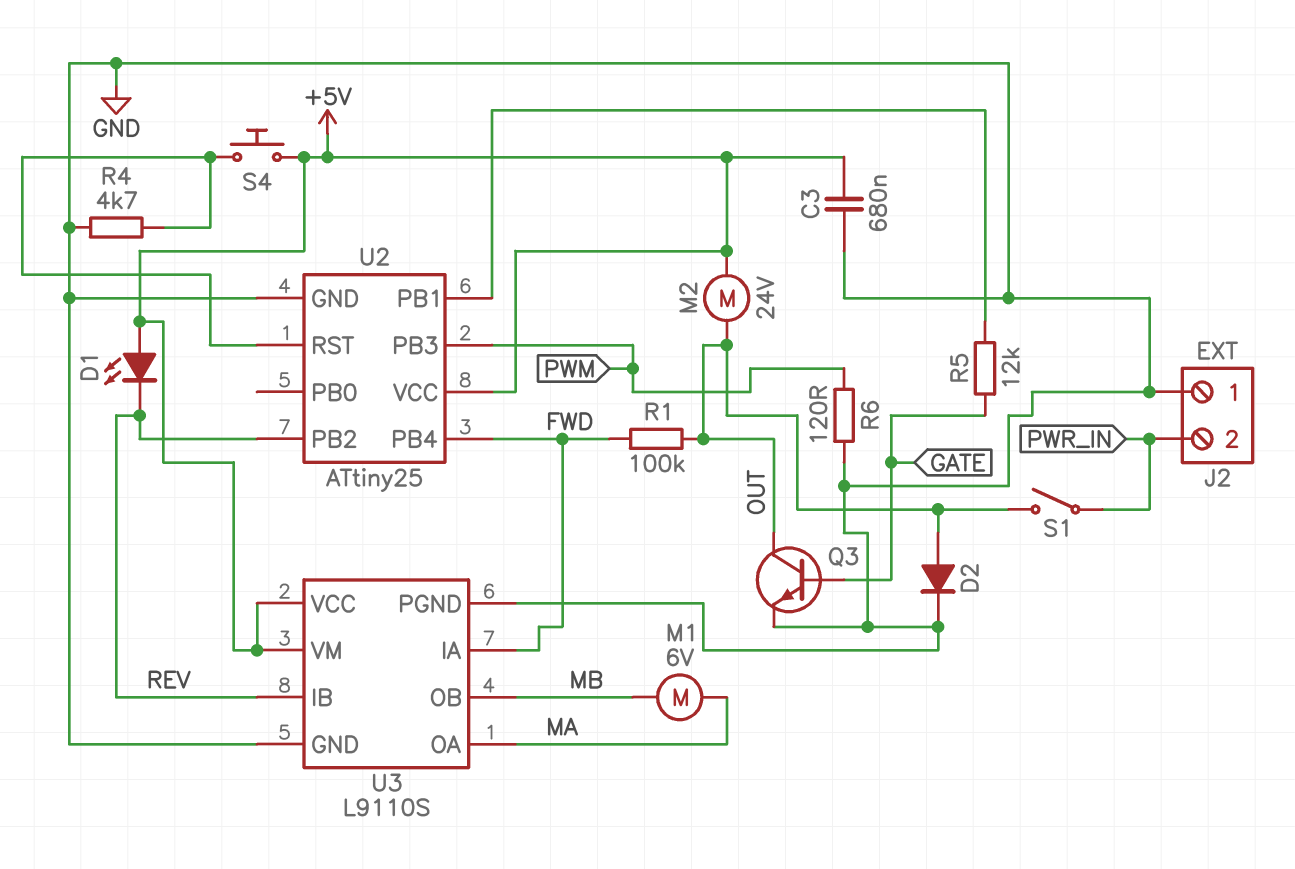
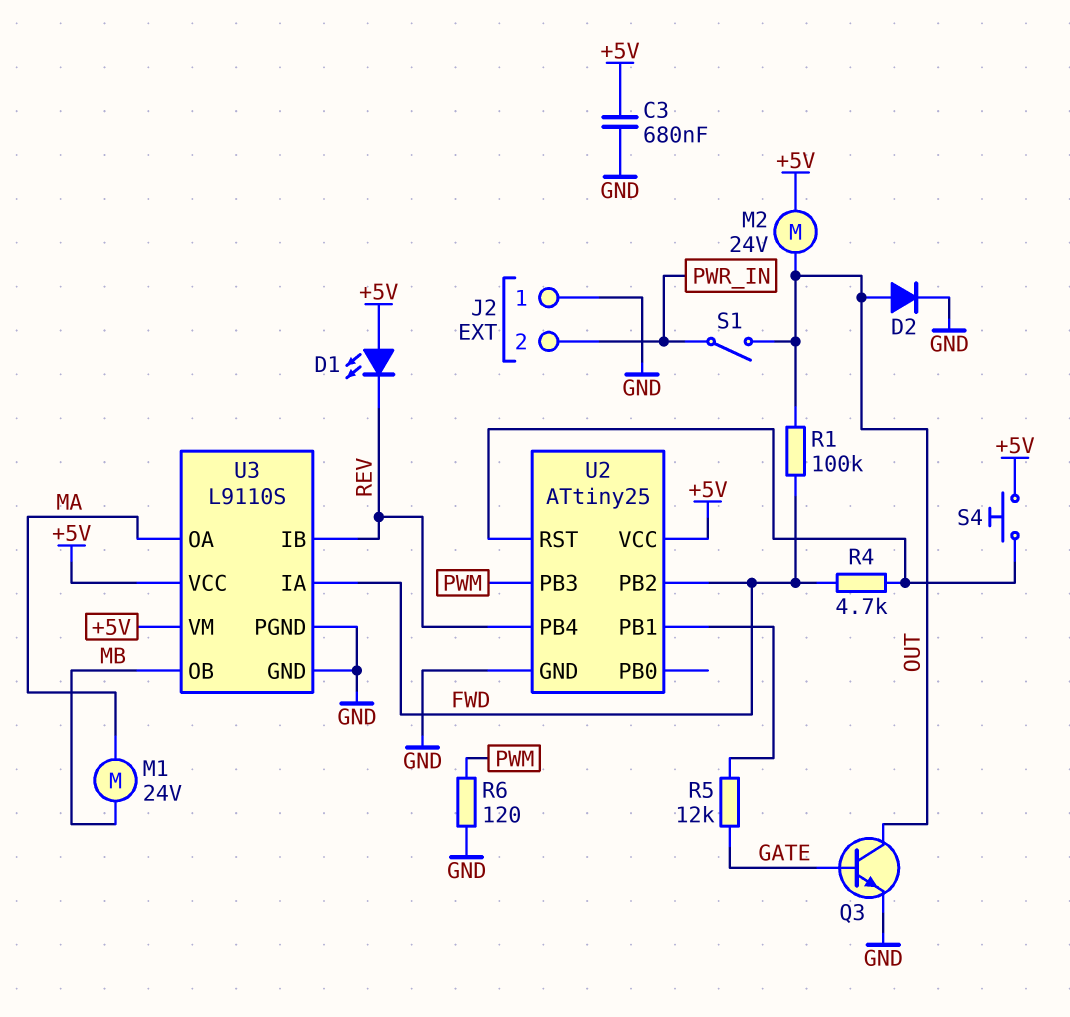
M1: motor 6V (MA, MB) -> motor 24V (MA, MB)
R4: 4.7k (GND, U2/RST) -> 4.7k (FWD, U2/RST)
U2 pin PB2: REV -> FWD
U2 pin PB4: FWD -> REV

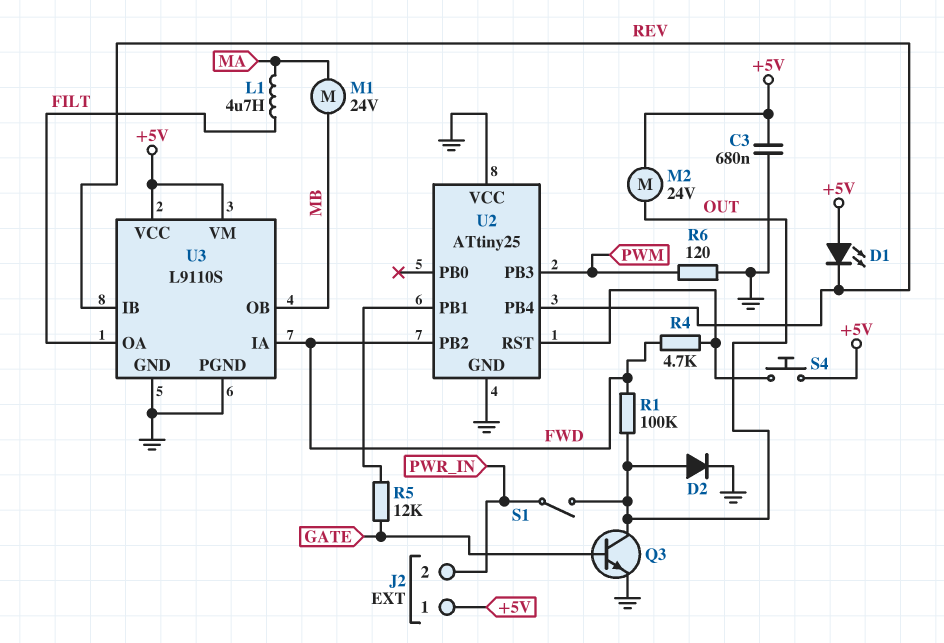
J2 pin 1: GND -> +5V
L1: none -> 4.7uH (FILT, MA)
U2 pin VCC: +5V -> GND
U3 pin OA: MA -> FILT

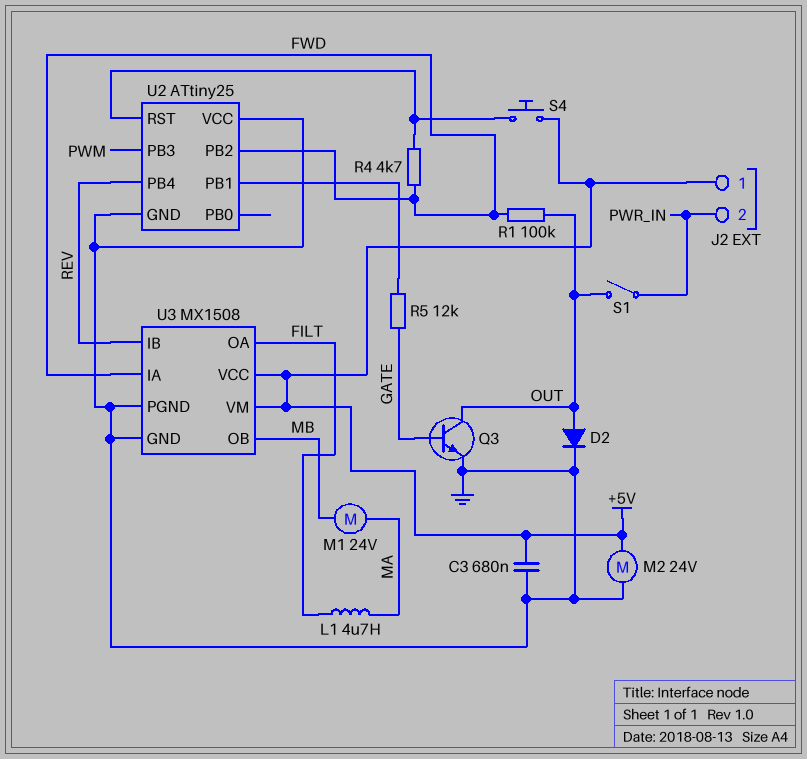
D1: LED (A +5V, K REV) -> none
M2: motor 24V (+5V, OUT) -> motor 24V (+5V, GND)
R6: 120 (GND, PWM) -> none
U3: L9110S -> MX1508

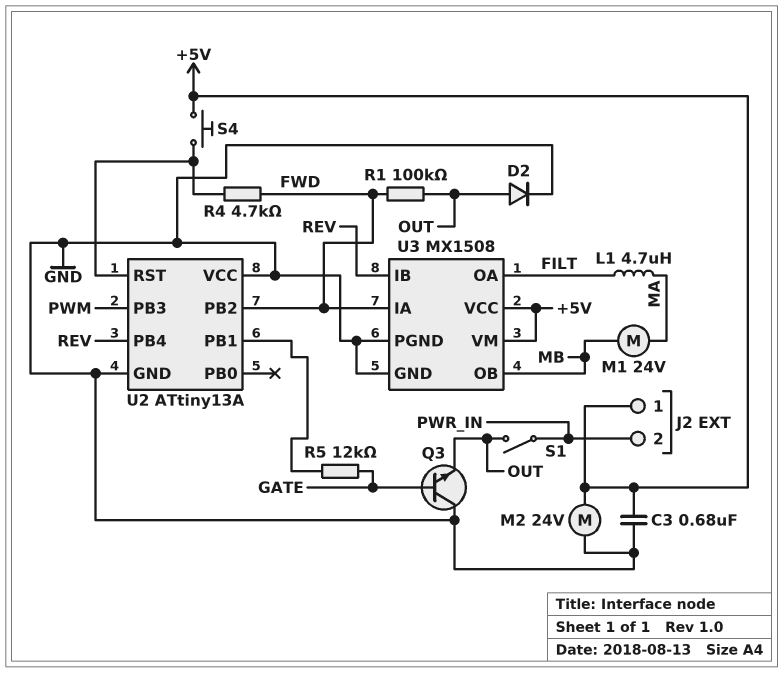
Q3: NPN (B GATE, C OUT, E GND) -> NPN (B GATE, C GND, E OUT)
U2: ATtiny25 -> ATtiny13A

